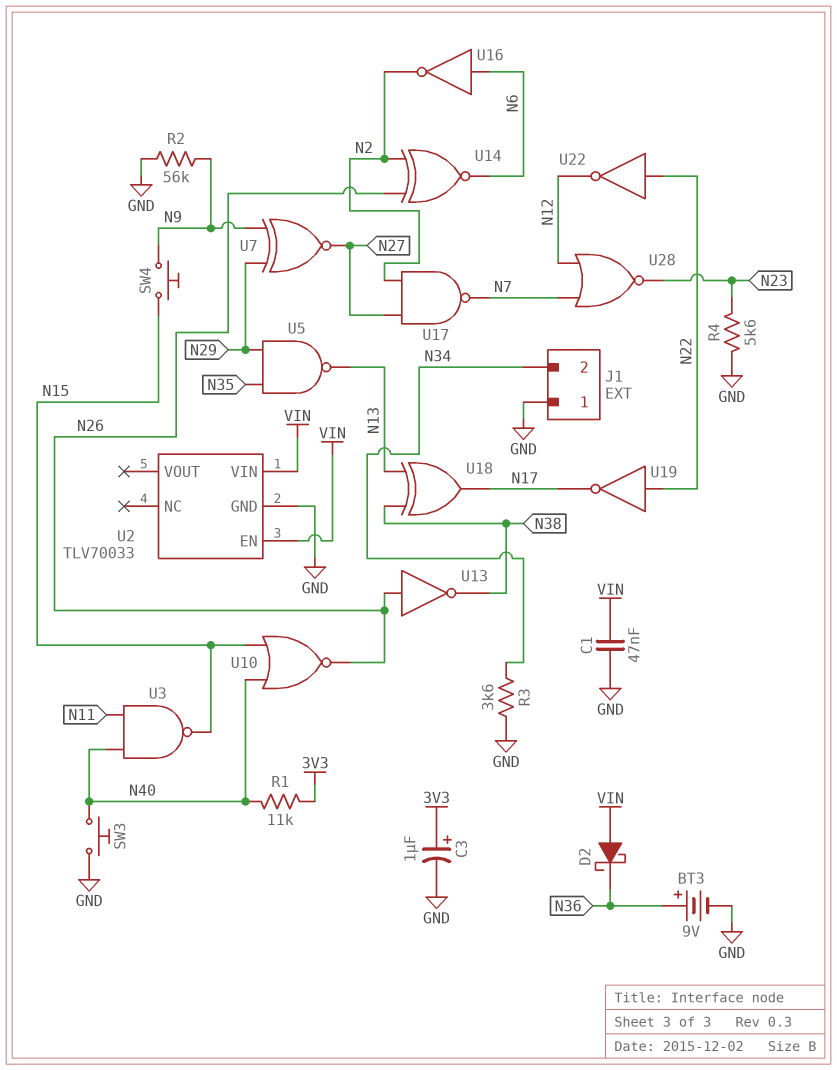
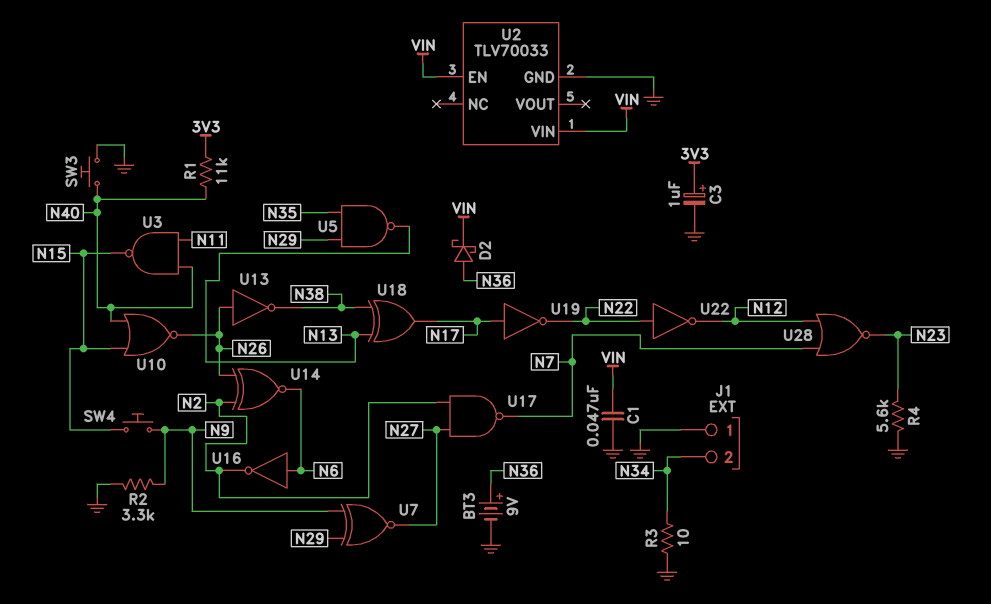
D2: schottky (A VIN, K N36) -> schottky (A N36, K VIN)
R2: 56k (GND, N9) -> 3.3k (GND, N9)
R3: 3.6k (GND, N34) -> 10 (GND, N34)
U19: NOT (in N22, out N17) -> NOT (in N17, out N22)

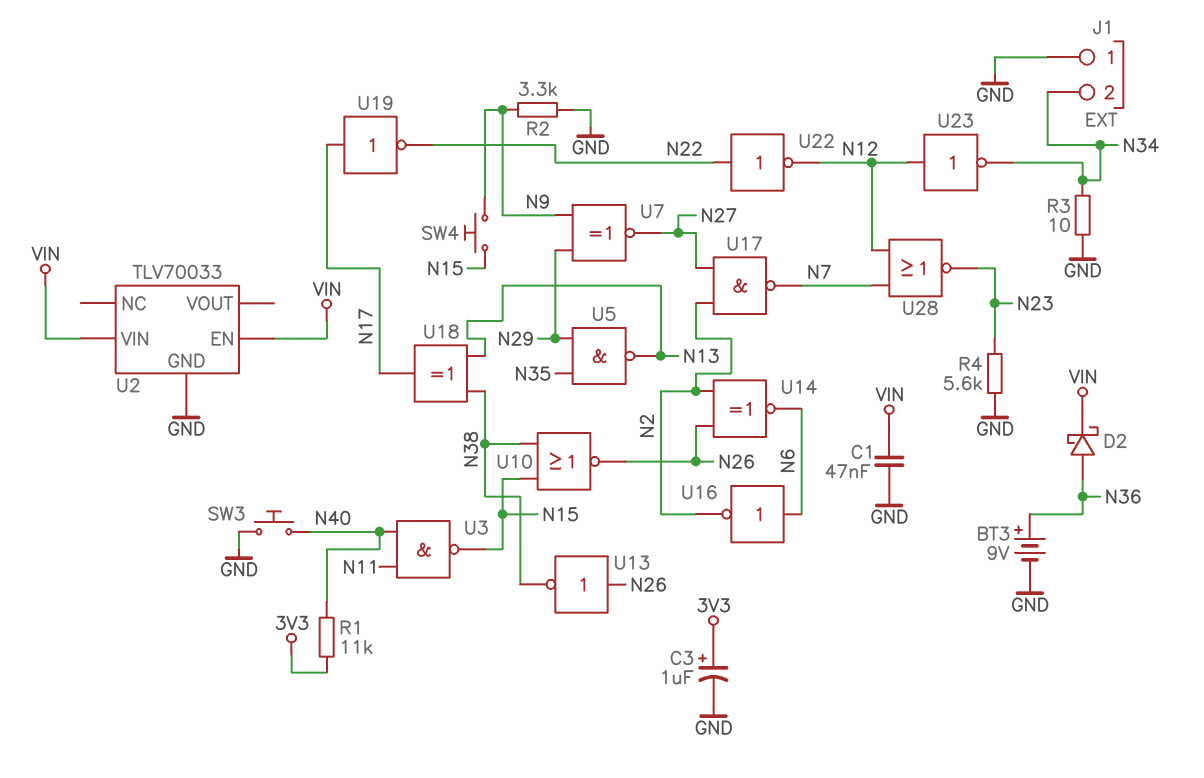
U10: NOR (in N15, in N40, out N26) -> NOR (in N15, in N38, out N26)
U23: none -> NOT (in N12, out N34)

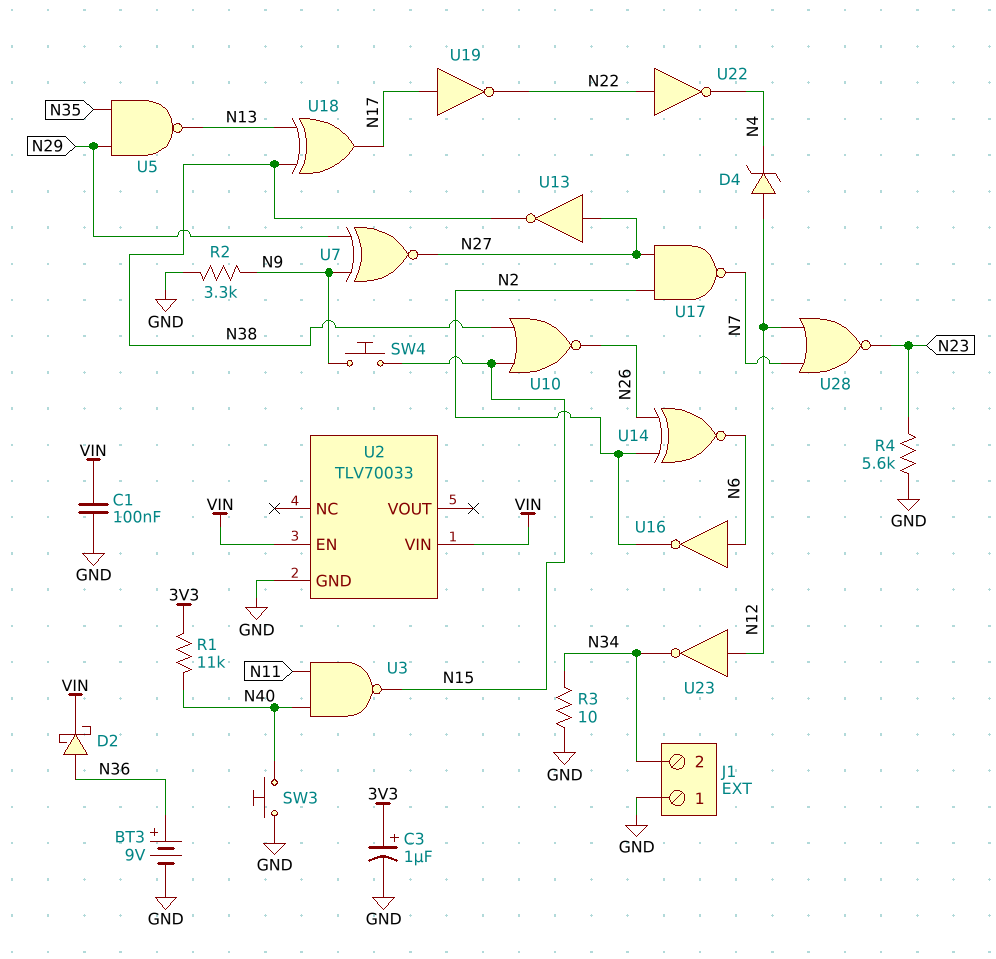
C1: 47nF (GND, VIN) -> 100nF (GND, VIN)
D4: none -> zener (A N12, K N4)
U13: NOT (in N26, out N38) -> NOT (in N27, out N38)
U22: NOT (in N22, out N12) -> NOT (in N22, out N4)

